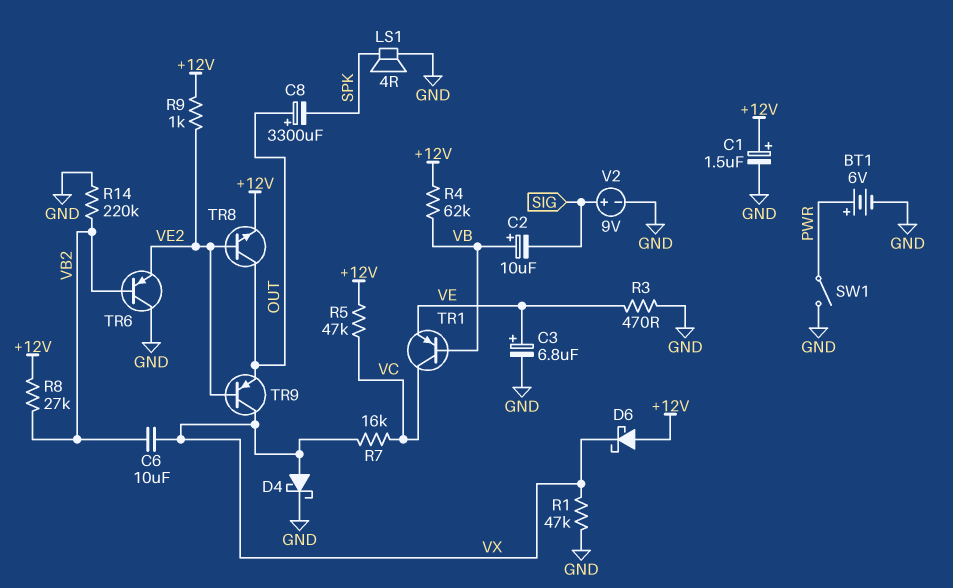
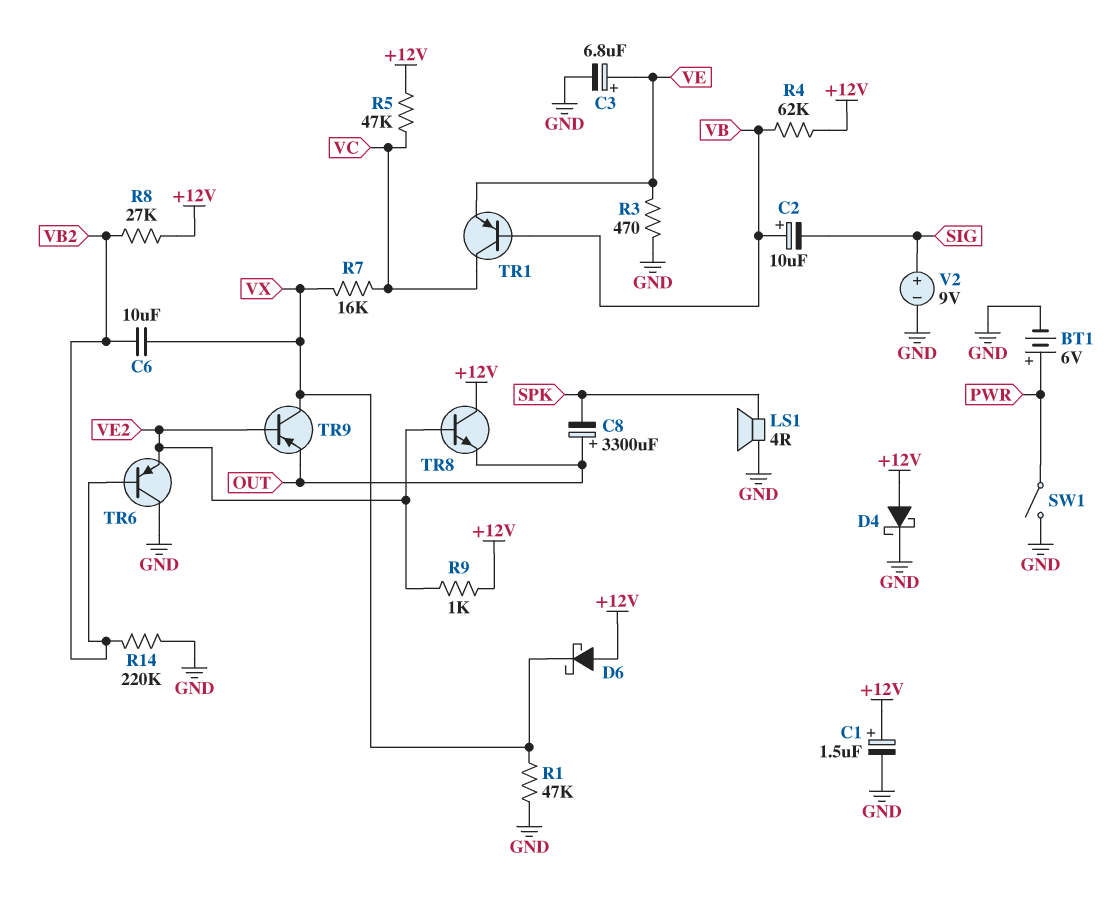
D4: schottky (A VX, K GND) -> schottky (A +12V, K GND)
TR8: NPN (B VE2, C OUT, E +12V) -> NPN (B VE2, C +12V, E OUT)

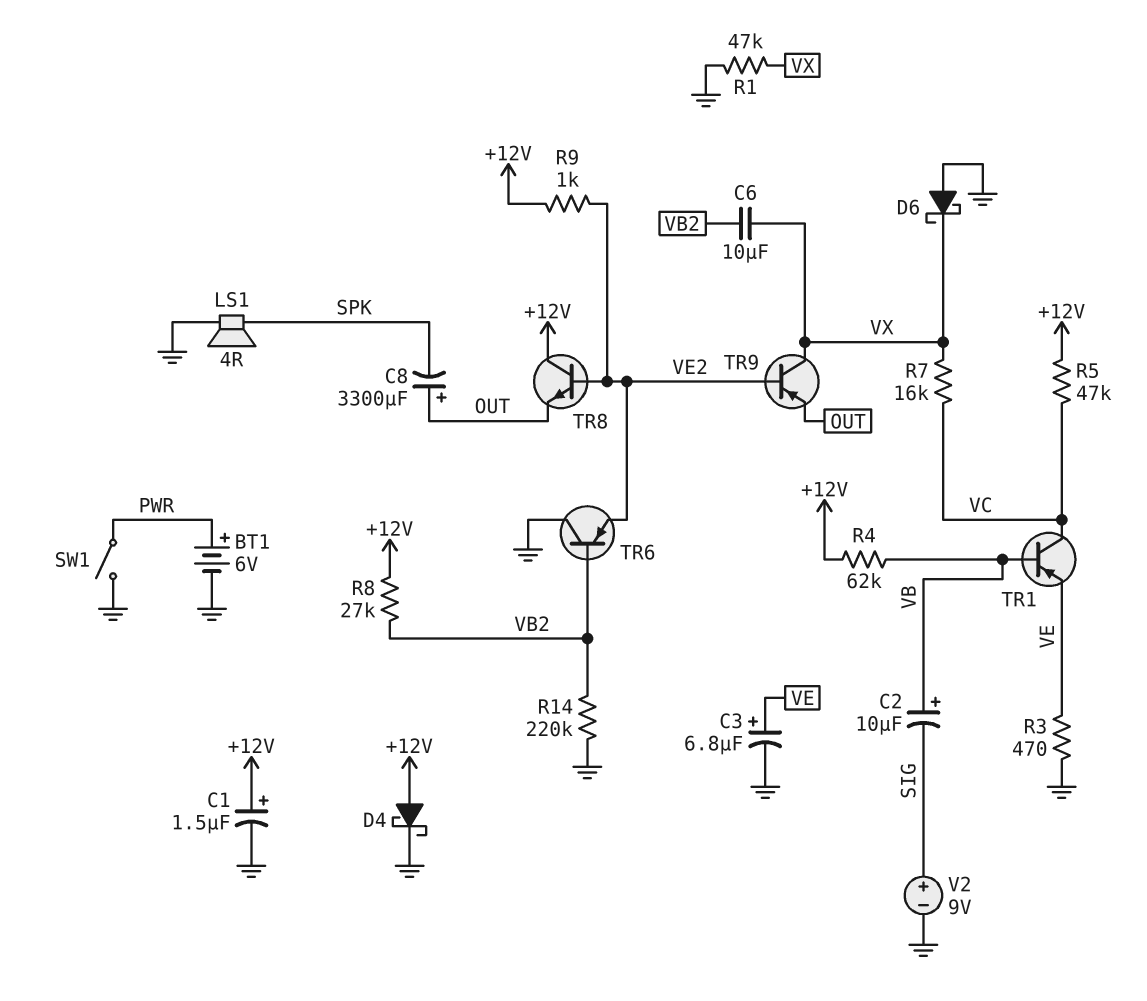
D6: schottky (A +12V, K VX) -> schottky (A GND, K VX)

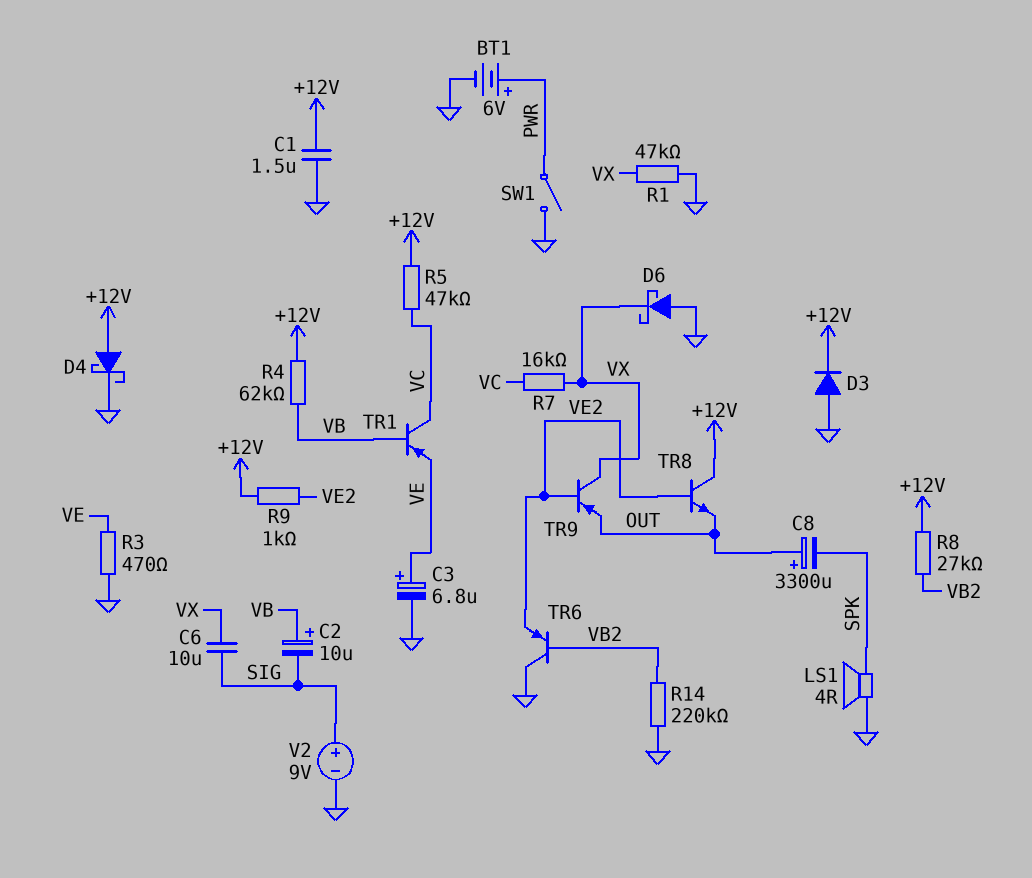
C1: 1.5uF (plus +12V, minus GND) -> 1.5uF (+12V, GND)
C6: 10uF (VB2, VX) -> 10uF (SIG, VX)
D3: none -> diode (A GND, K +12V)

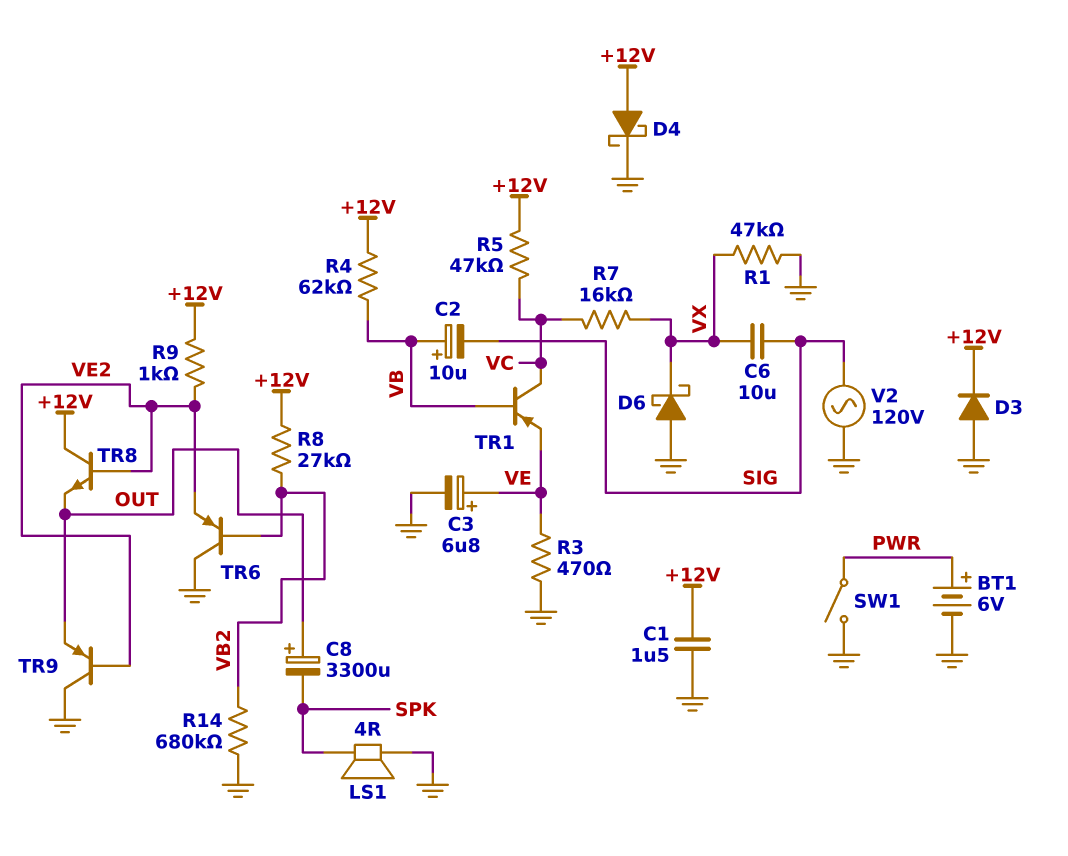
R14: 220k (GND, VB2) -> 680k (GND, VB2)
TR9: PNP (B VE2, C VX, E OUT) -> PNP (B VE2, C GND, E OUT)
V2: 9V (plus SIG, minus GND) -> AC 120V (GND, SIG)

